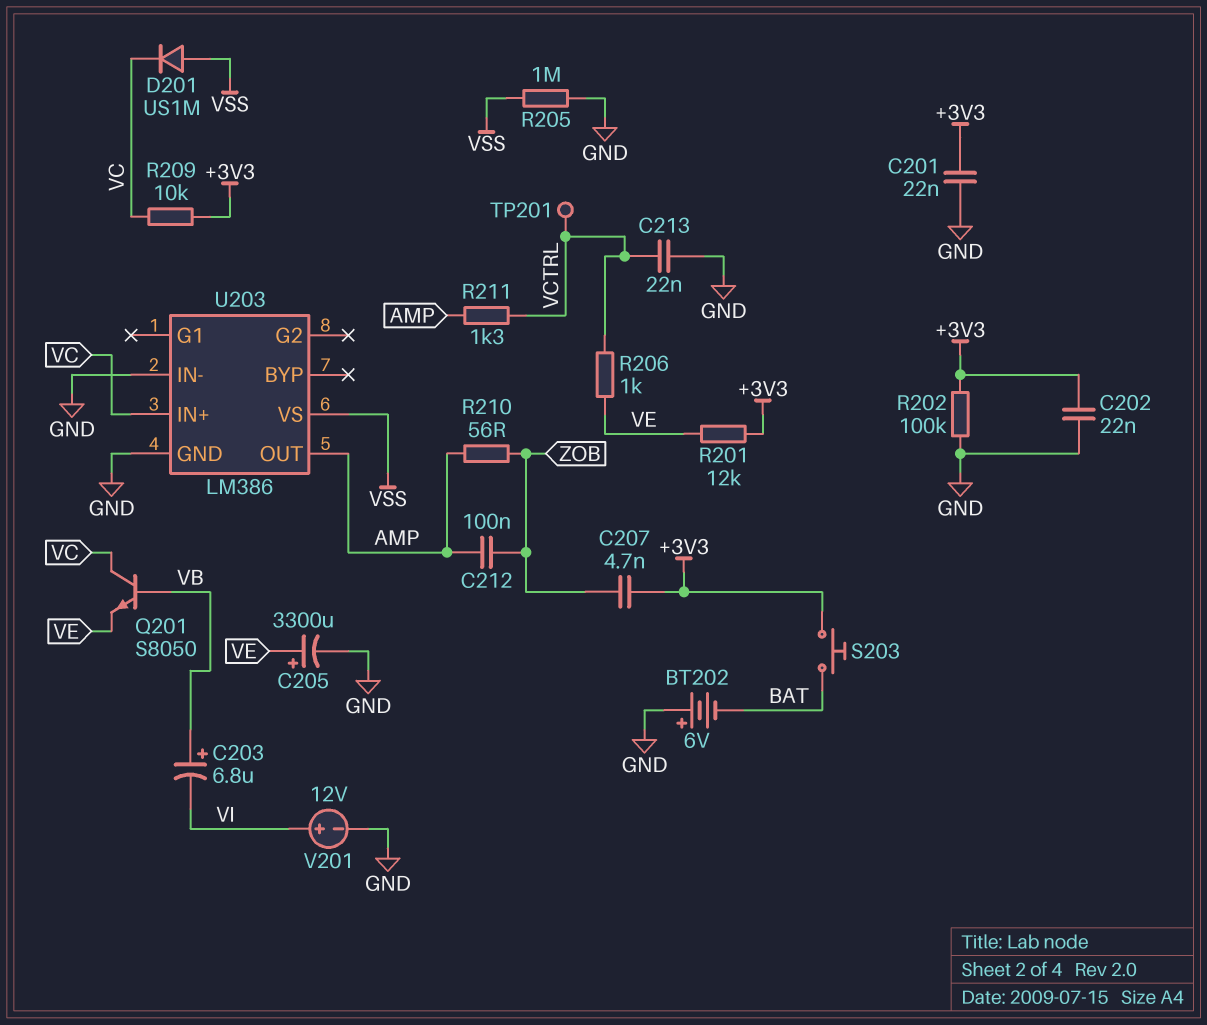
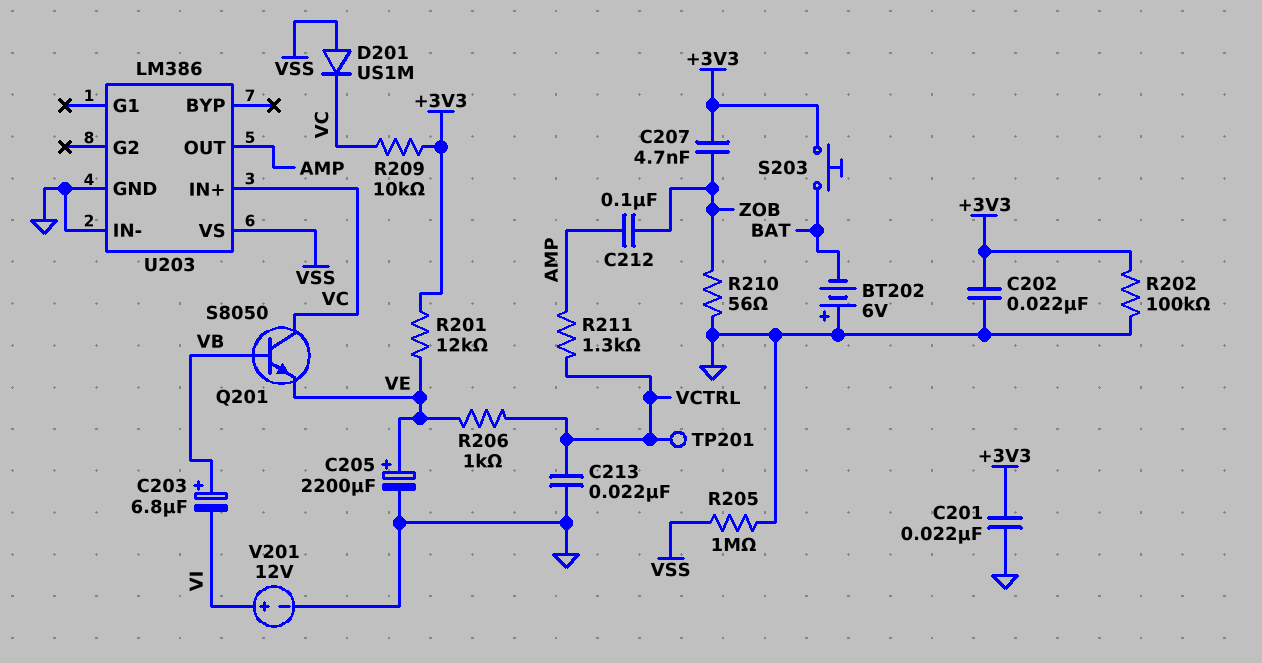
C205: 3300uF (plus VE, minus GND) -> 2200uF (plus VE, minus GND)
R210: 56 (AMP, ZOB) -> 56 (GND, ZOB)

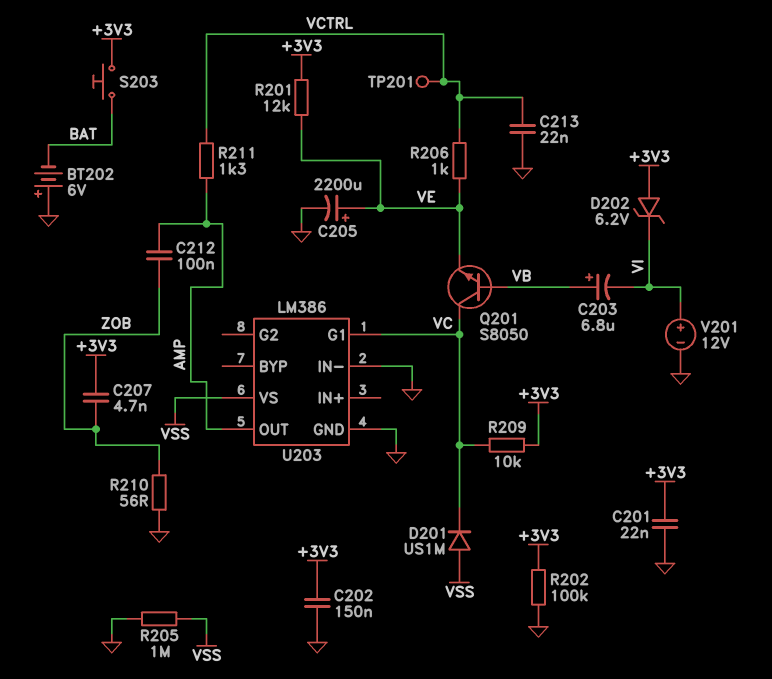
C202: 22nF (+3V3, GND) -> 150nF (+3V3, GND)
D202: none -> zener 6.2V (A +3V3, K VI)
U203 pin G1: none -> VC
U203 pin IN+: VC -> none

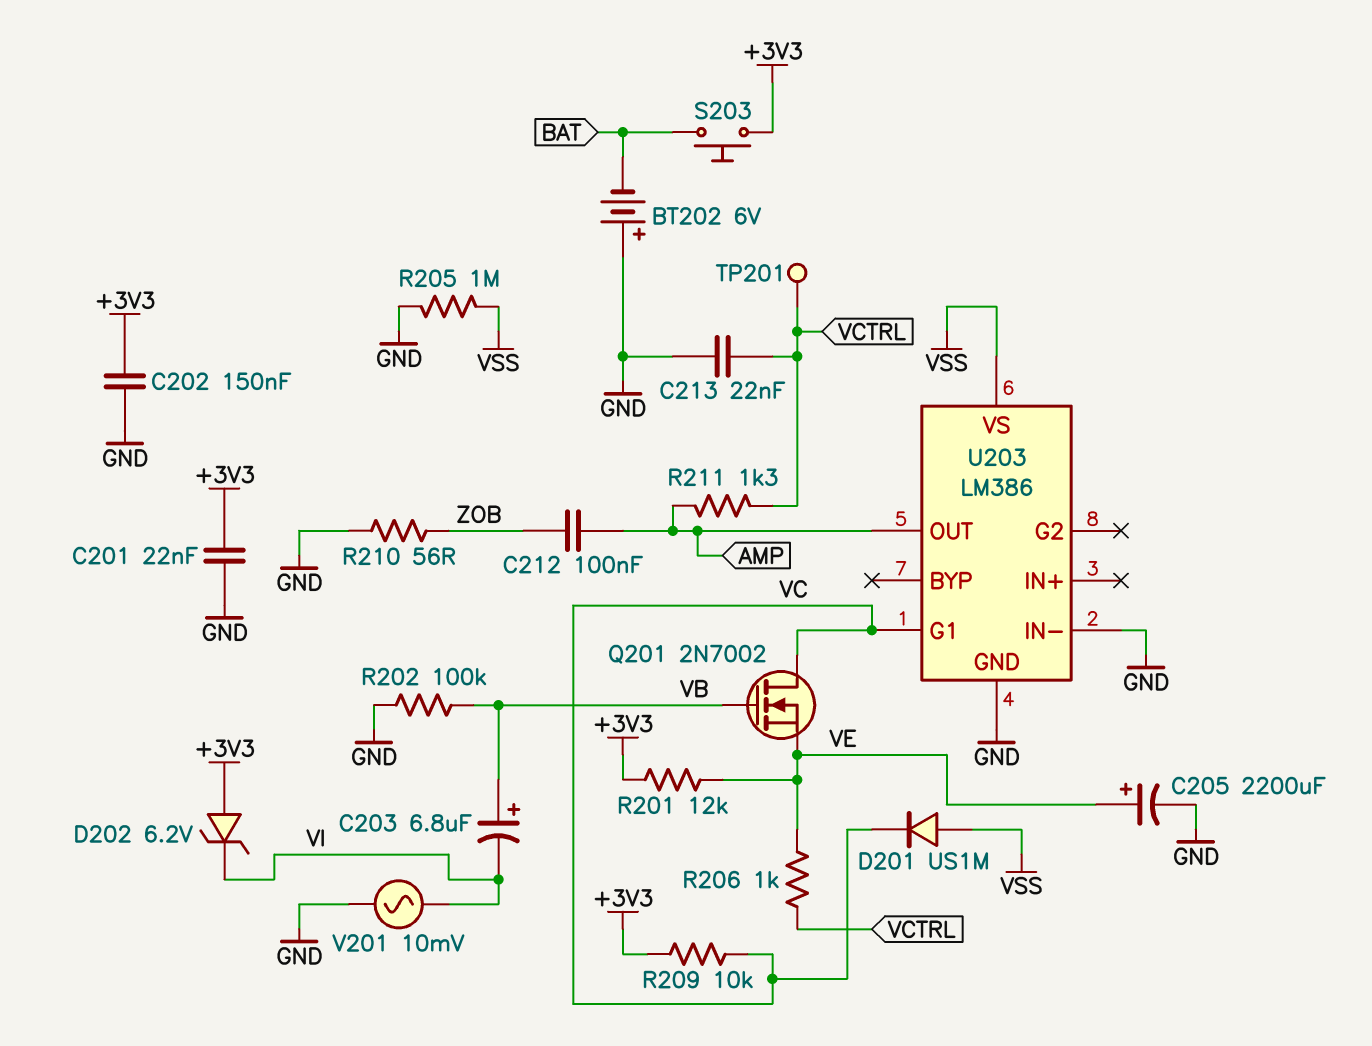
C207: 4.7nF (+3V3, ZOB) -> none
Q201: NPN S8050 (B VB, C VC, E VE) -> NMOS 2N7002 (G VB, D VC, S VE)
R202: 100k (+3V3, GND) -> 100k (GND, VB)
V201: 12V (plus VI, minus GND) -> AC 10mV (GND, VI)

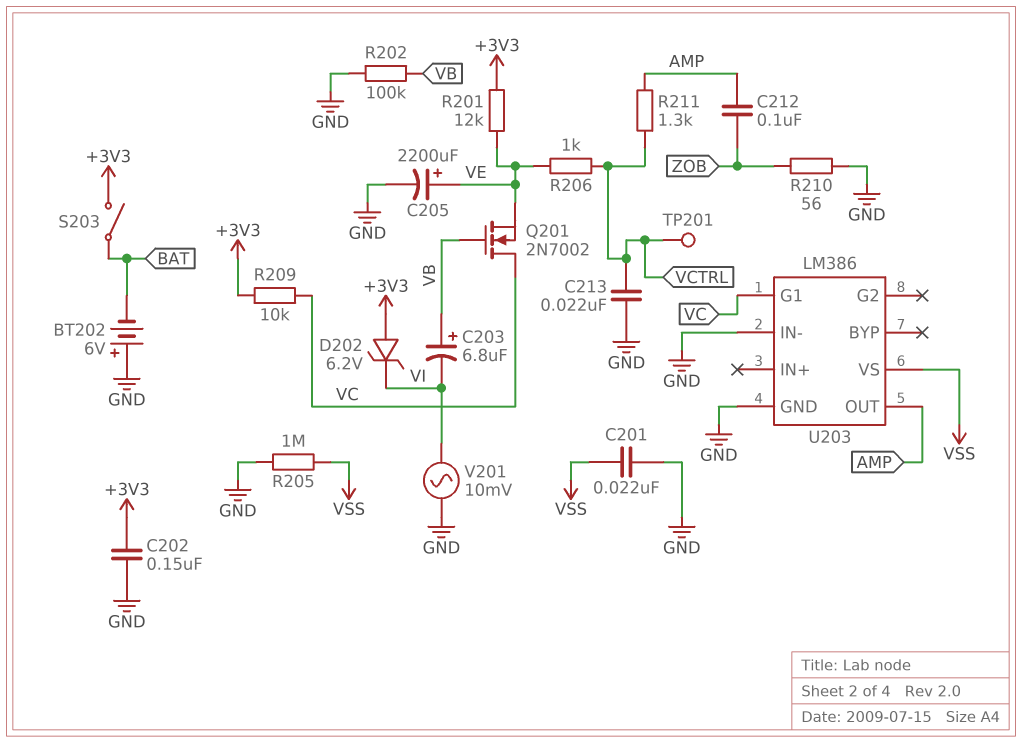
C201: 22nF (+3V3, GND) -> 22nF (GND, VSS)
D201: diode US1M (A VSS, K VC) -> none
S203: button (+3V3, BAT) -> switch (+3V3, BAT)

